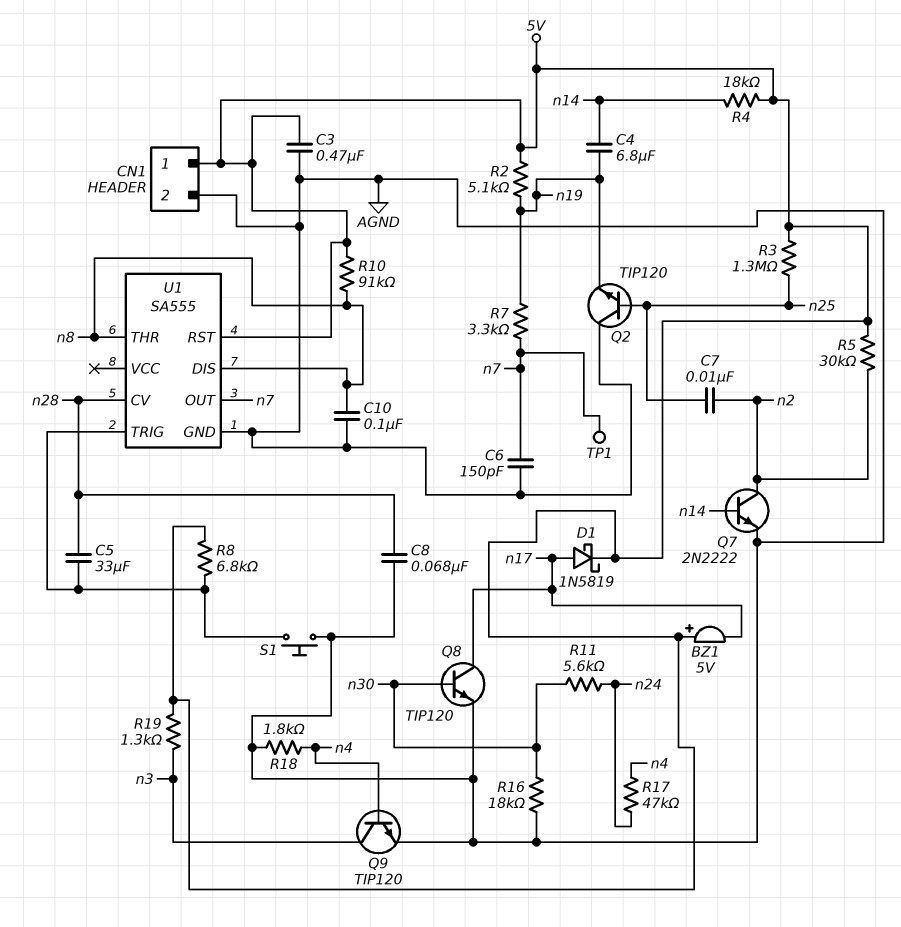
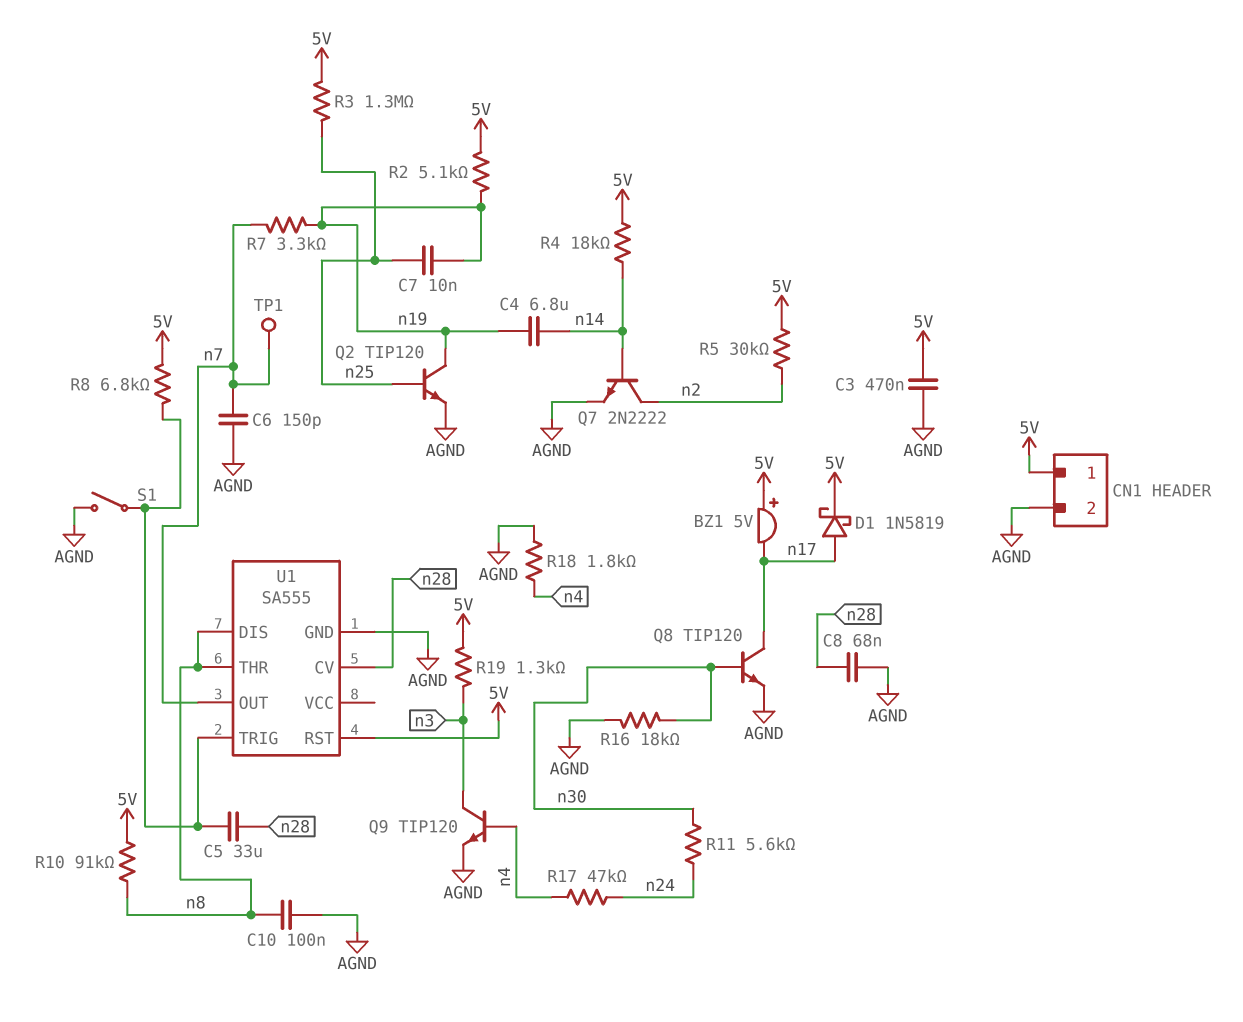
C7: 10nF (n2, n25) -> 10nF (n19, n25)
Q2: NPN TIP120 (B n25, C AGND, E n19) -> NPN TIP120 (B n25, C n19, E AGND)
S1: button (AGND, U1/TRIG) -> switch (AGND, U1/TRIG)

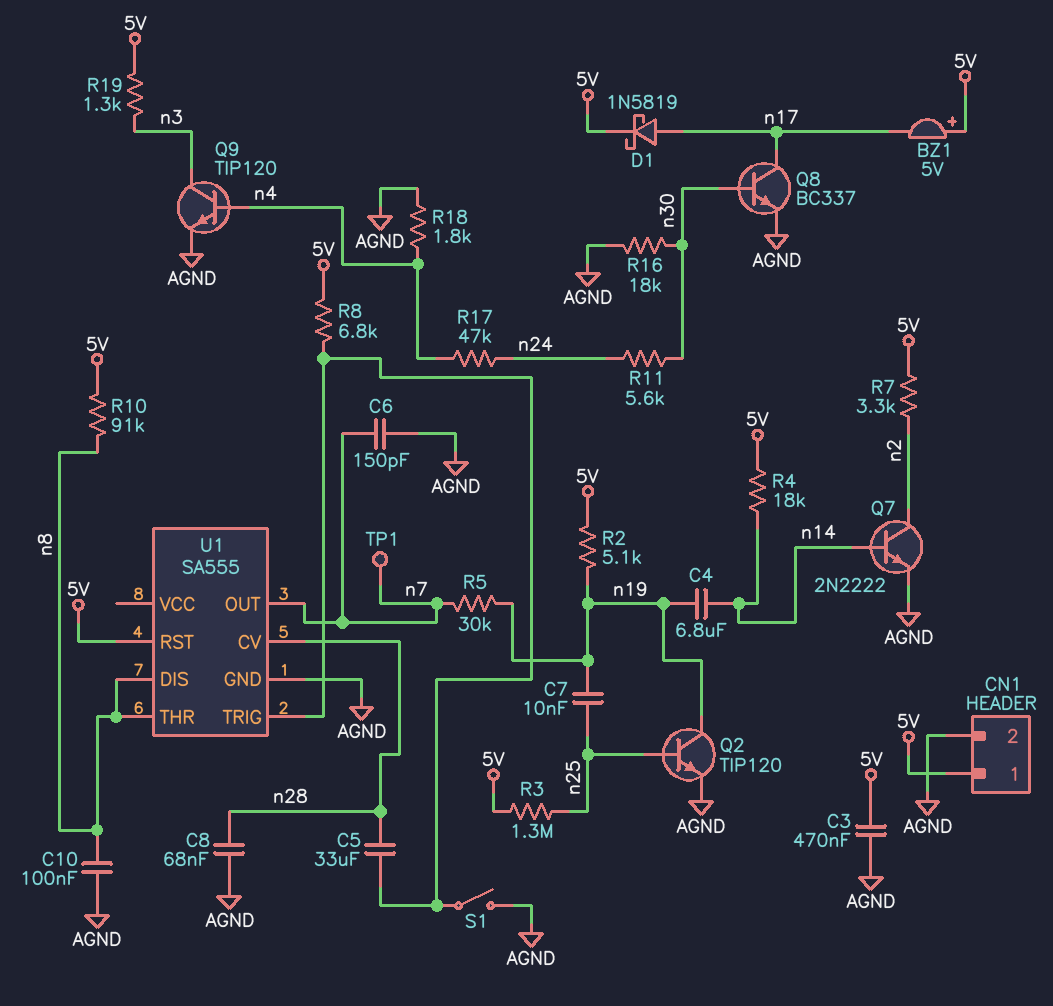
Q8: NPN TIP120 (B n30, C n17, E AGND) -> NPN BC337 (B n30, C n17, E AGND)
R5: 30k (5V, n2) -> 30k (n7, n19)
R7: 3.3k (n7, n19) -> 3.3k (5V, n2)

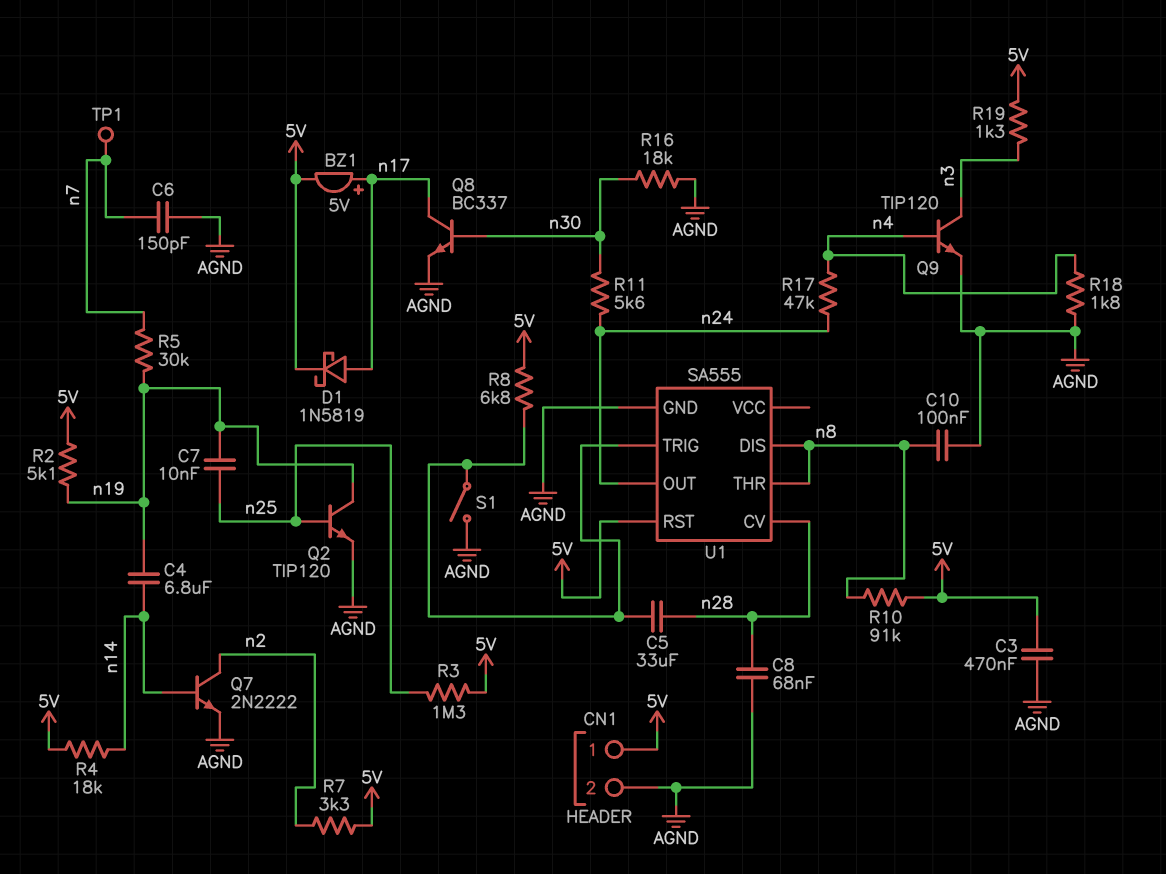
BZ1: buzzer 5V (plus 5V, minus n17) -> buzzer 5V (plus n17, minus 5V)
U1 pin OUT: n7 -> n24

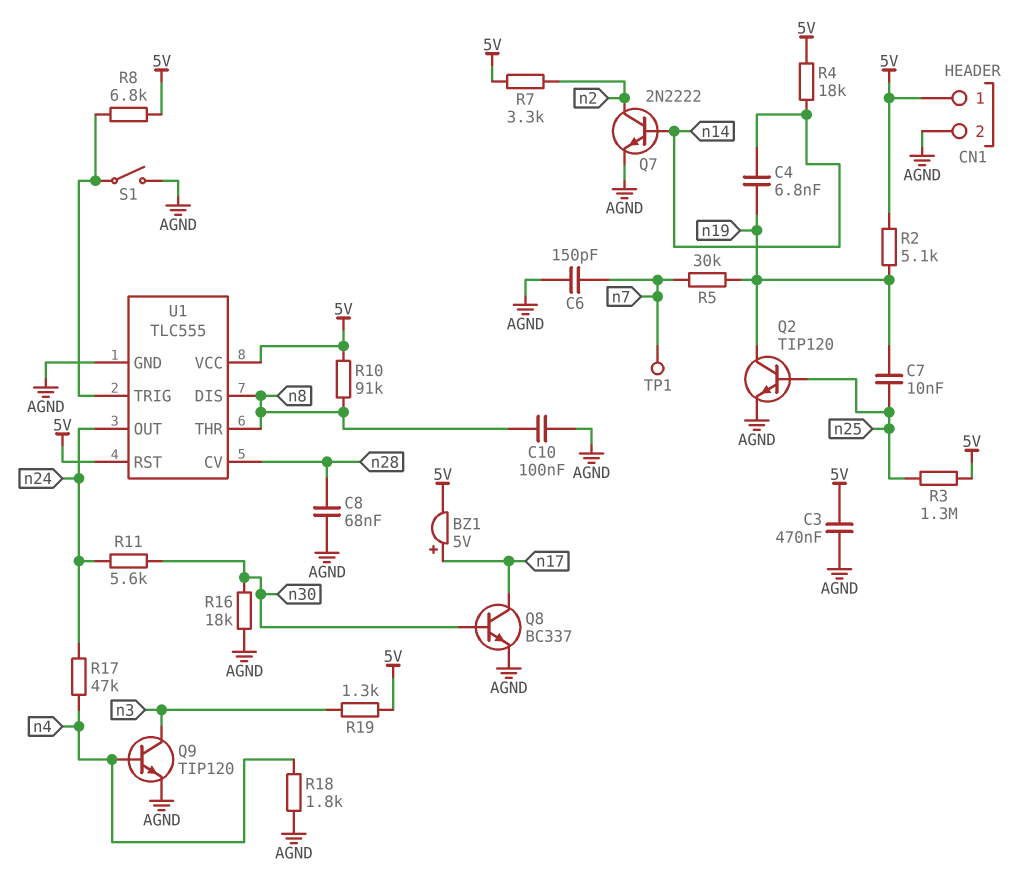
C4: 6.8uF (n14, n19) -> 6.8nF (n14, n19)
C5: 33uF (U1/TRIG, n28) -> none
D1: schottky 1N5819 (A n17, K 5V) -> none
U1: SA555 -> TLC555
U1 pin VCC: none -> 5V

